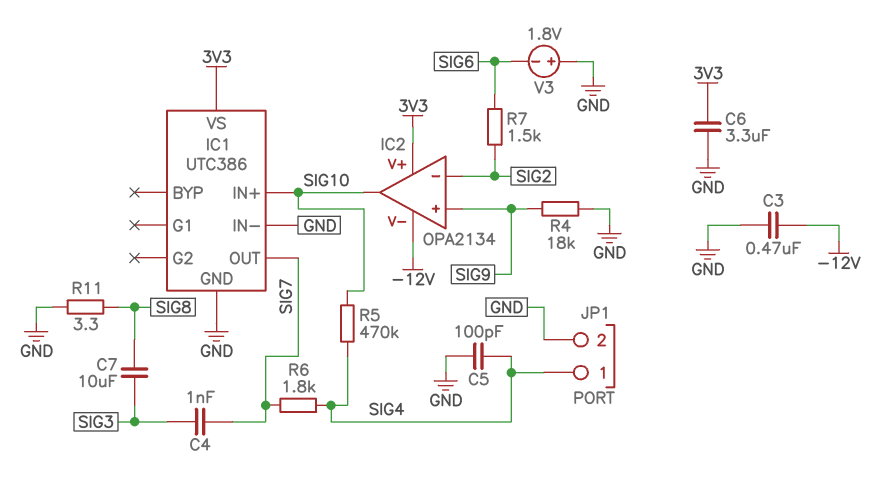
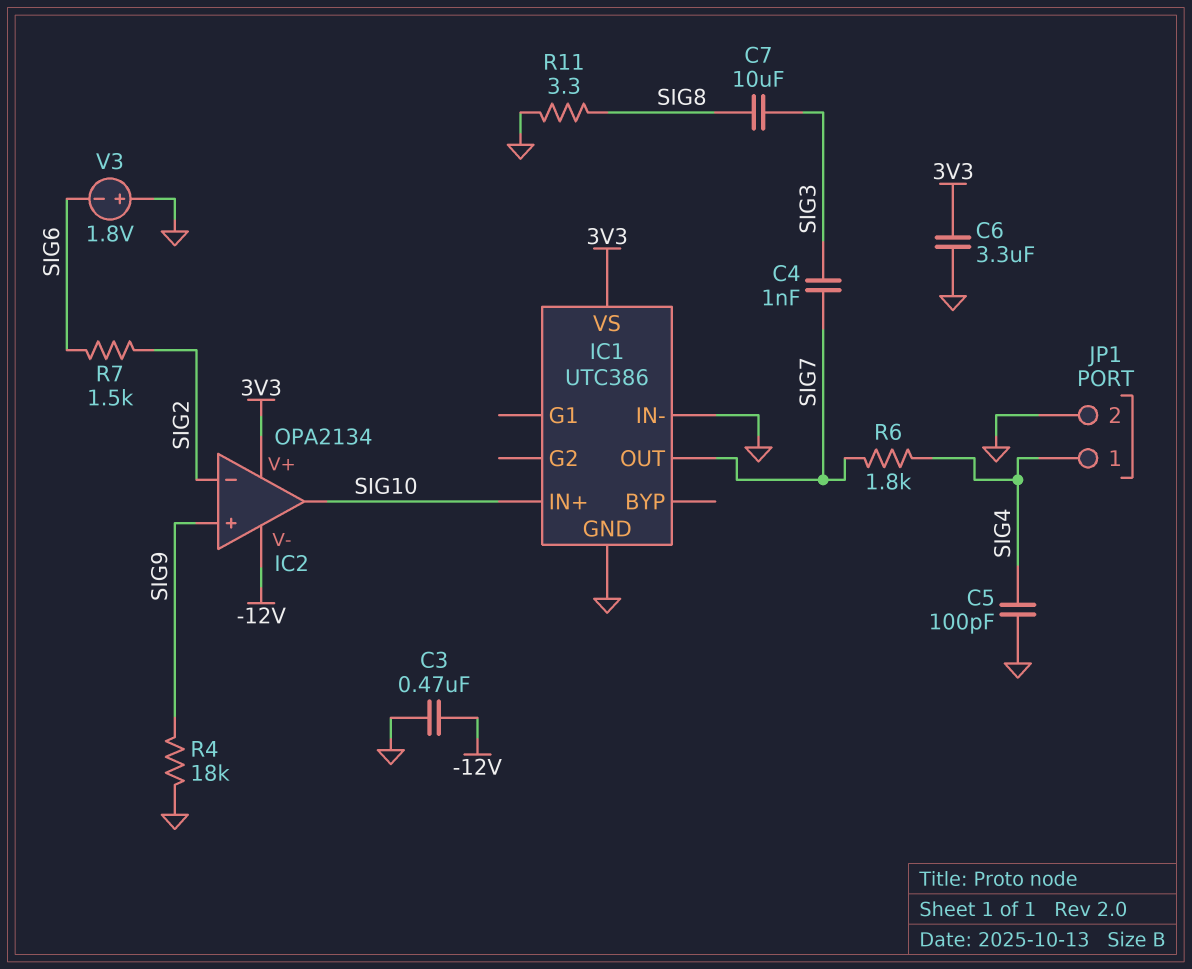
R5: 470k (SIG4, SIG10) -> none

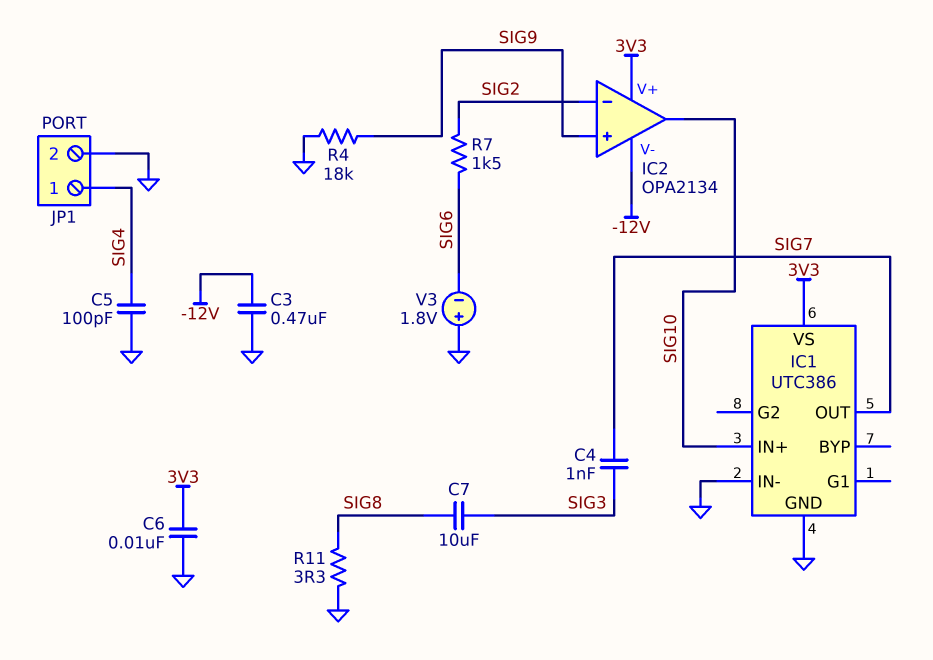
C6: 3.3uF (3V3, GND) -> 10nF (3V3, GND)
R6: 1.8k (SIG4, SIG7) -> none

